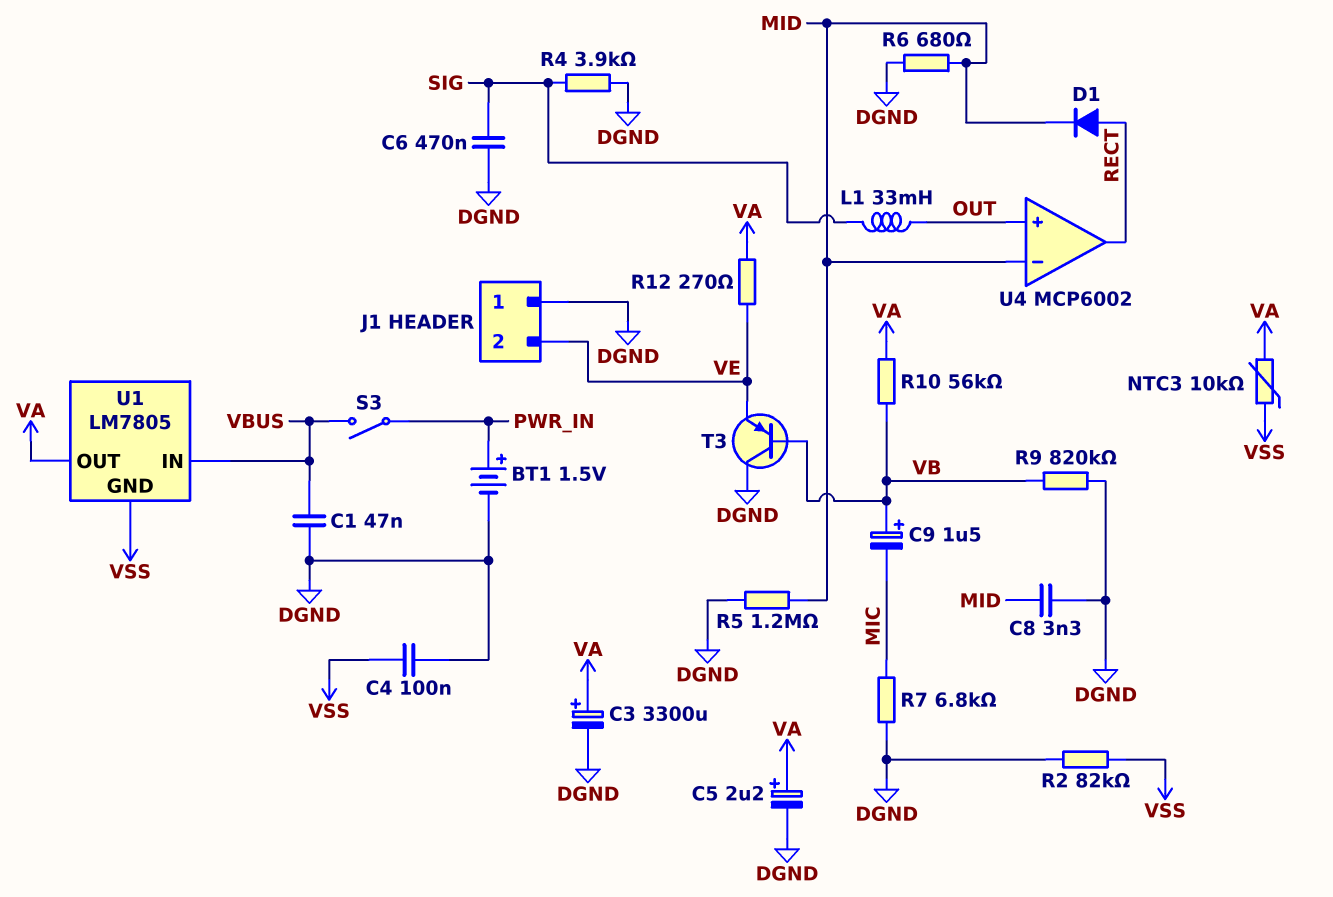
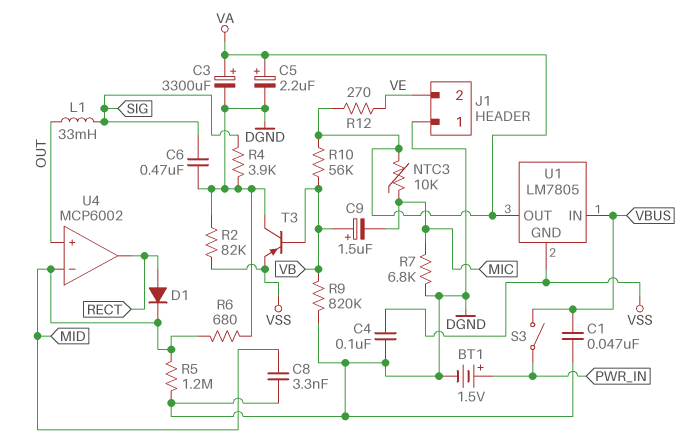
NTC3: 10k (VA, VSS) -> 10k (MIC, VA)
T3: PNP (B VB, C DGND, E VE) -> PNP (B VB, C DGND, E VSS)

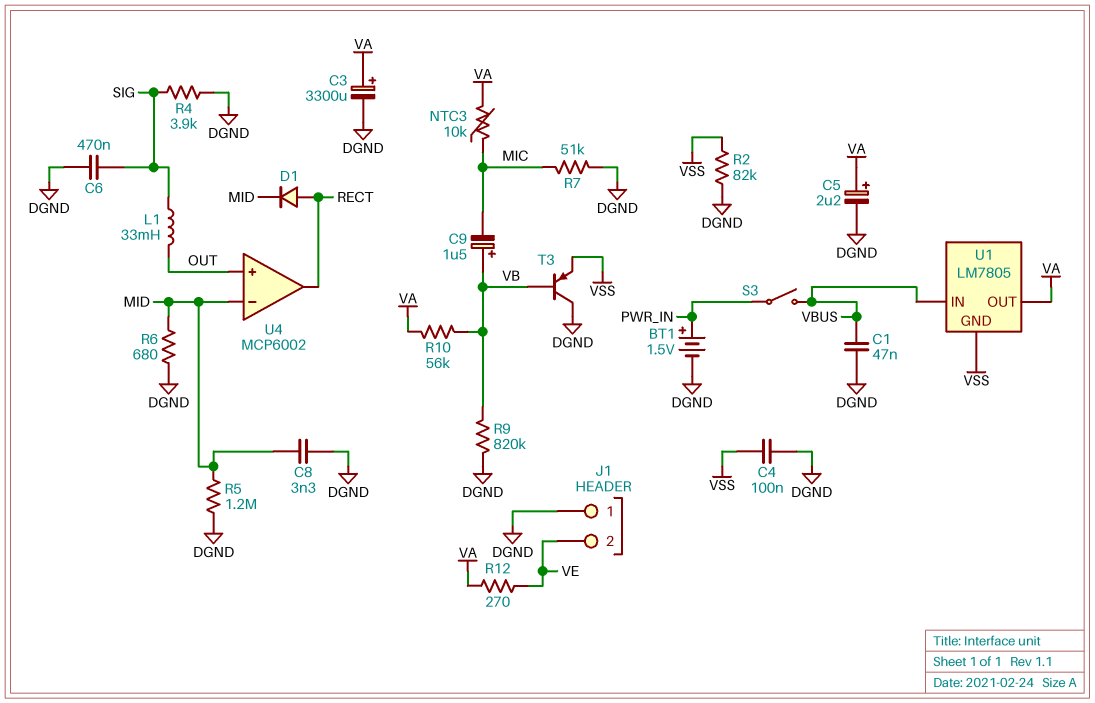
R7: 6.8k (DGND, MIC) -> 51k (DGND, MIC)

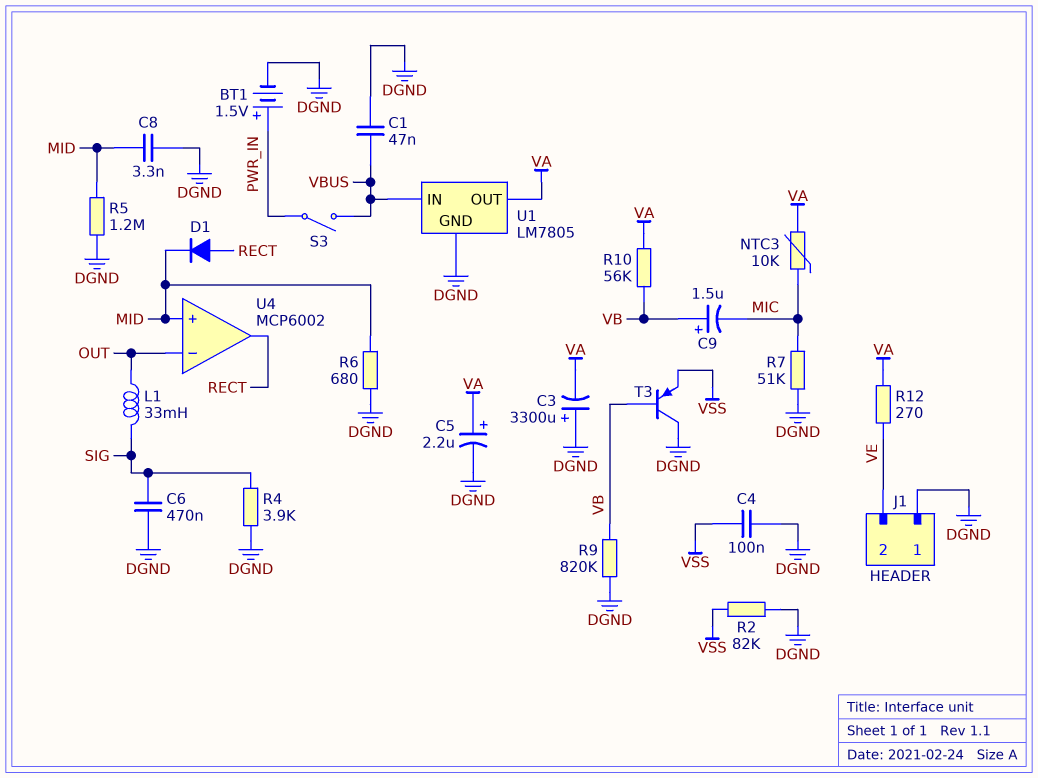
C3: 3300uF (plus VA, minus DGND) -> 3300uF (plus DGND, minus VA)
U1 pin GND: VSS -> DGND
U4 pin in+: OUT -> MID
U4 pin in-: MID -> OUT

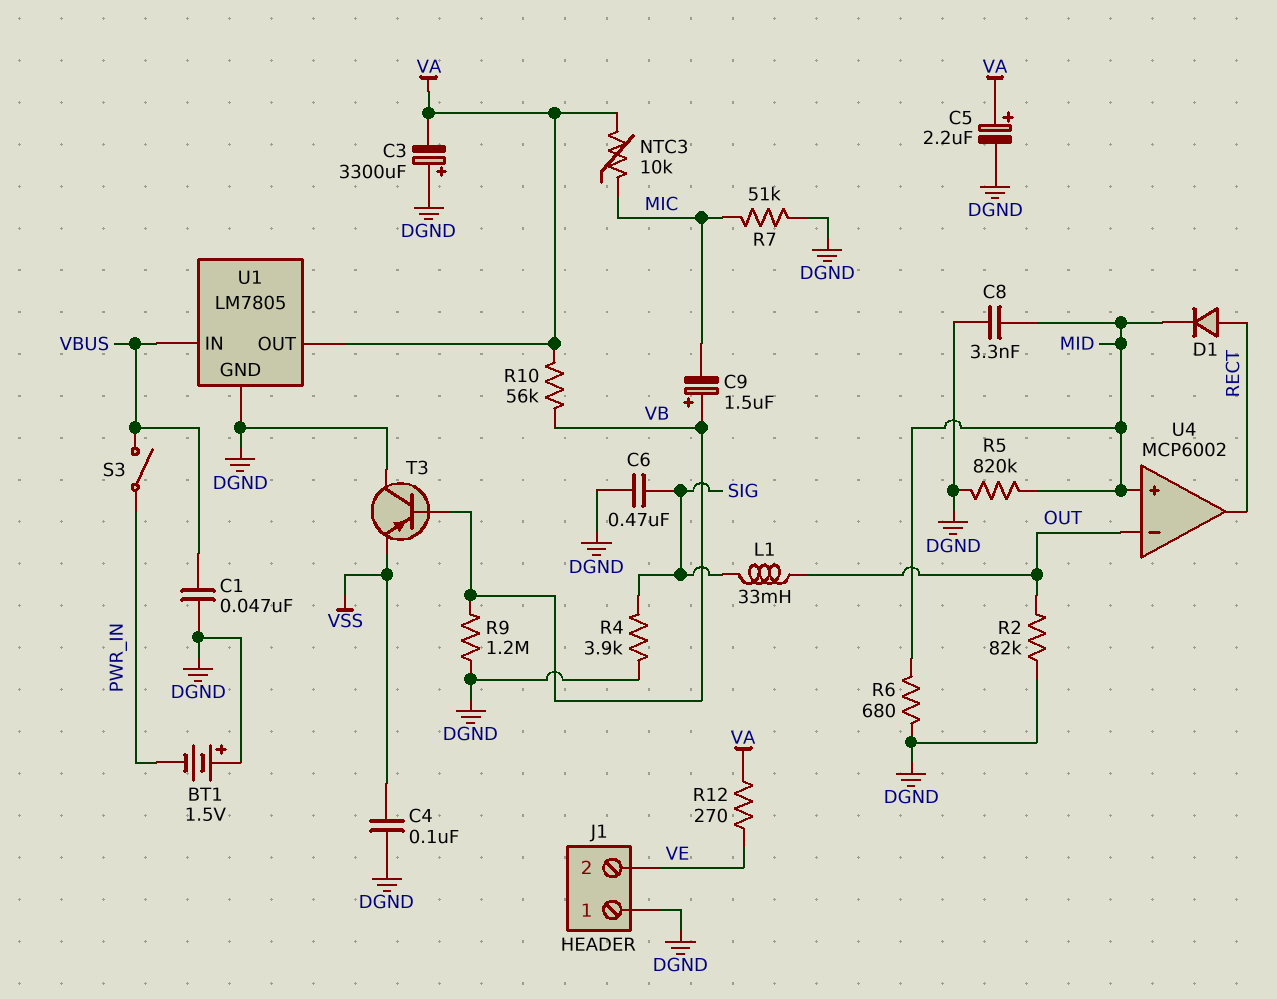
BT1: 1.5V (plus PWR_IN, minus DGND) -> 1.5V (plus DGND, minus PWR_IN)
R2: 82k (DGND, VSS) -> 82k (DGND, OUT)
R5: 1.2M (DGND, MID) -> 820k (DGND, MID)
R9: 820k (DGND, VB) -> 1.2M (DGND, VB)

